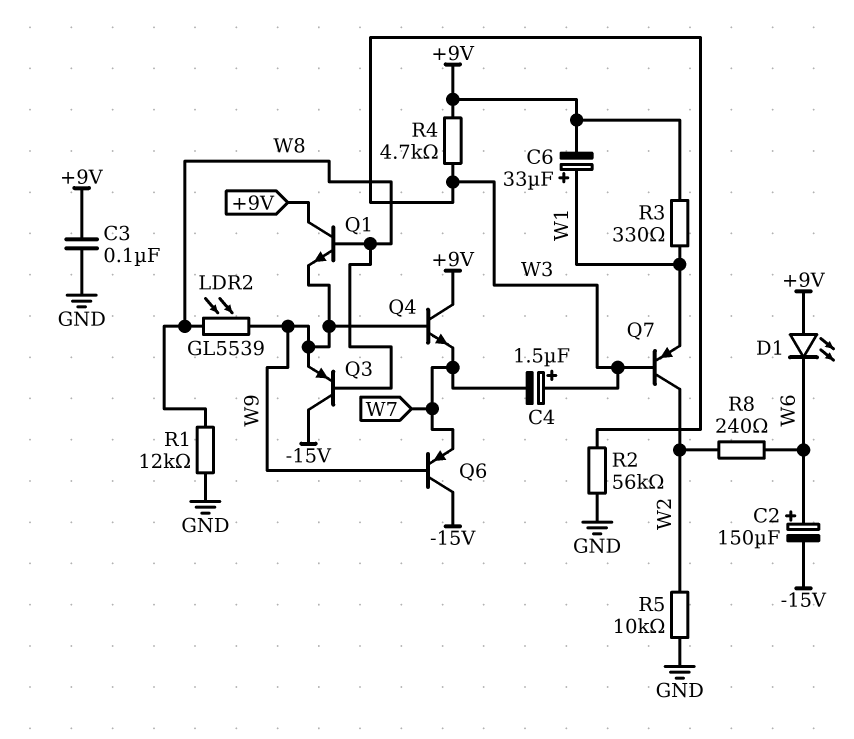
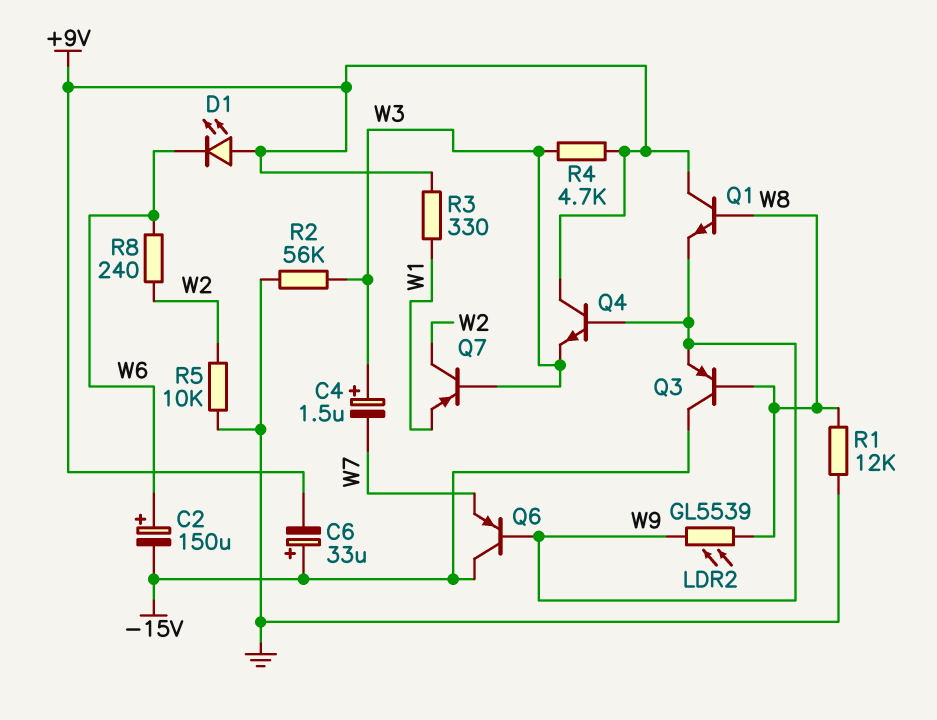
C3: 100nF (+9V, GND) -> none
C6: 33uF (plus W1, minus +9V) -> 33uF (plus -15V, minus +9V)
Q4: NPN (B W9, C +9V, E W7) -> NPN (B W9, C +9V, E W3)

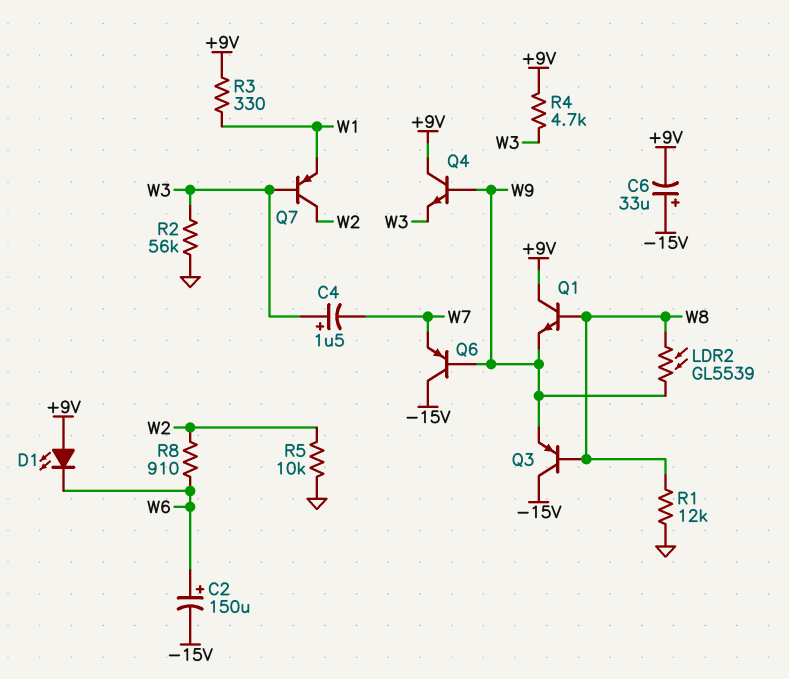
R8: 240 (W2, W6) -> 910 (W2, W6)

